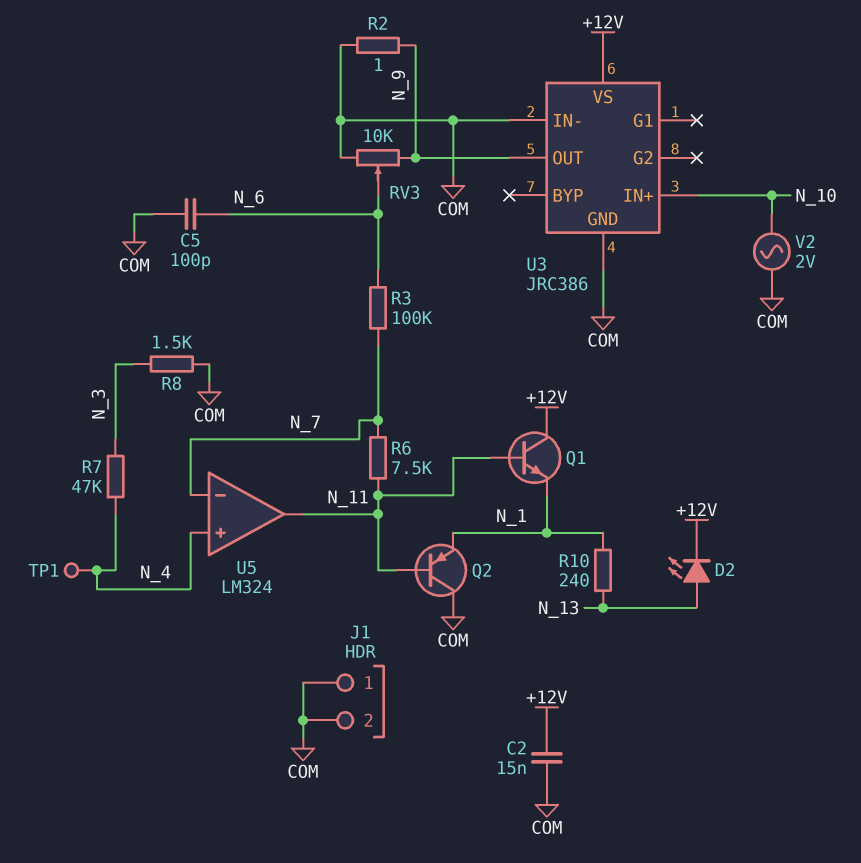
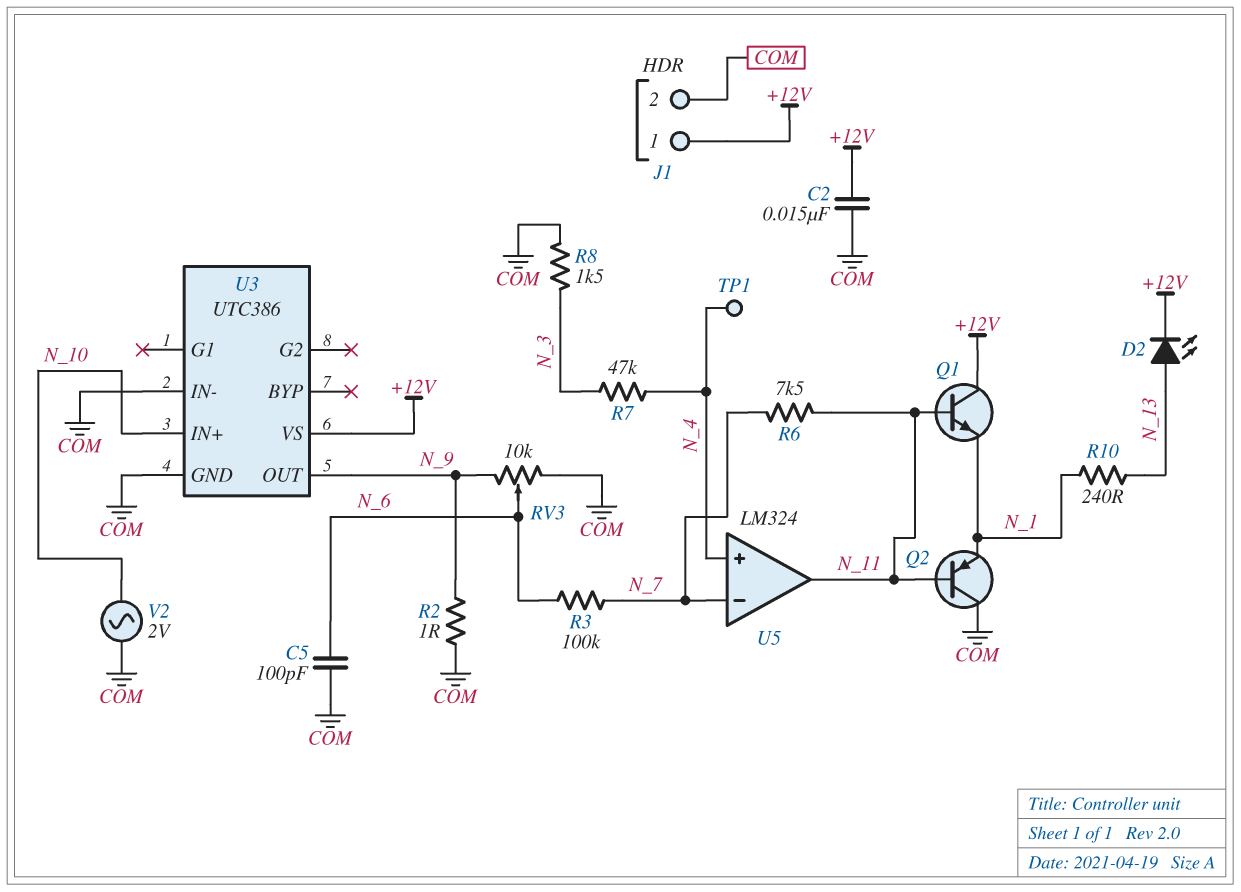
J1 pin 1: COM -> +12V
U3: JRC386 -> UTC386

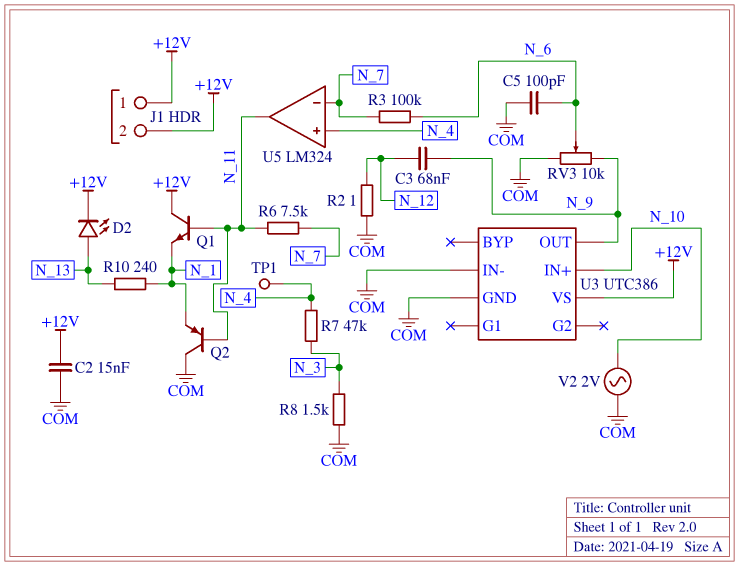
C3: none -> 68nF (N_9, N_12)
J1 pin 2: COM -> +12V
R2: 1 (COM, N_9) -> 1 (COM, N_12)

